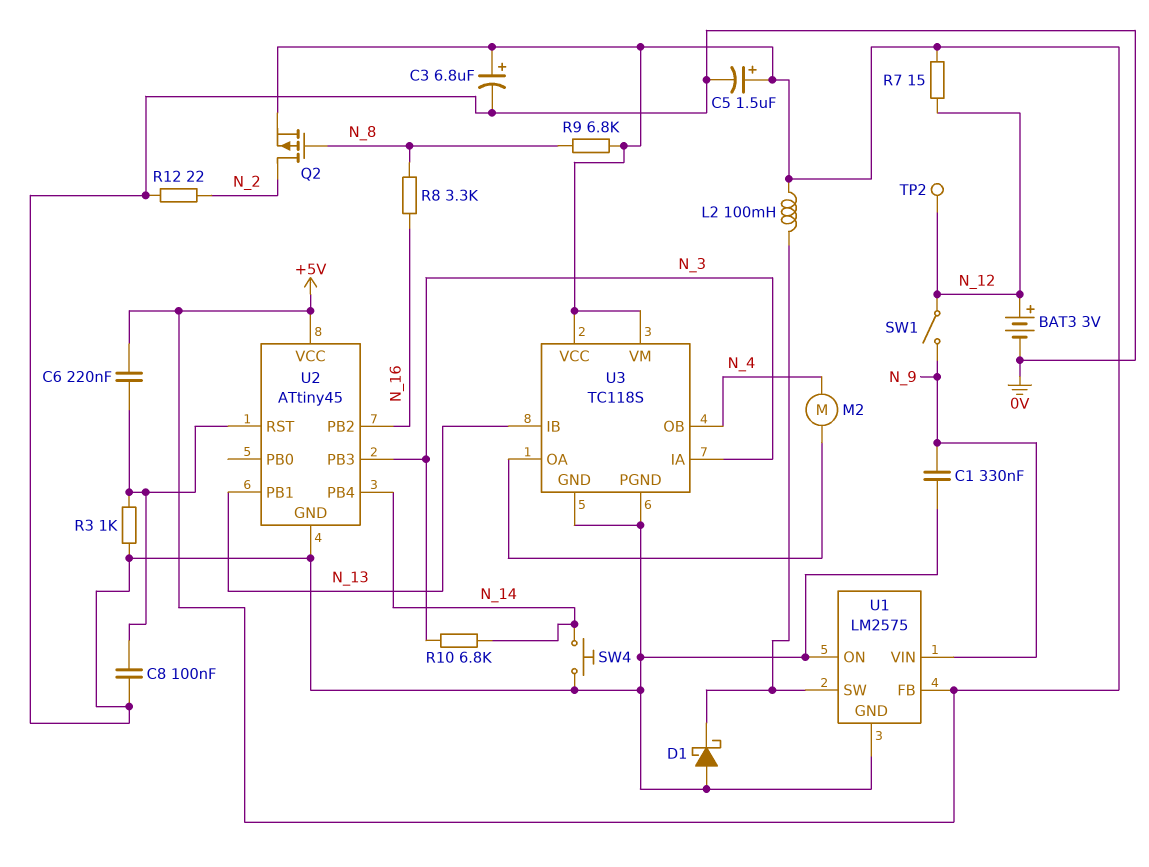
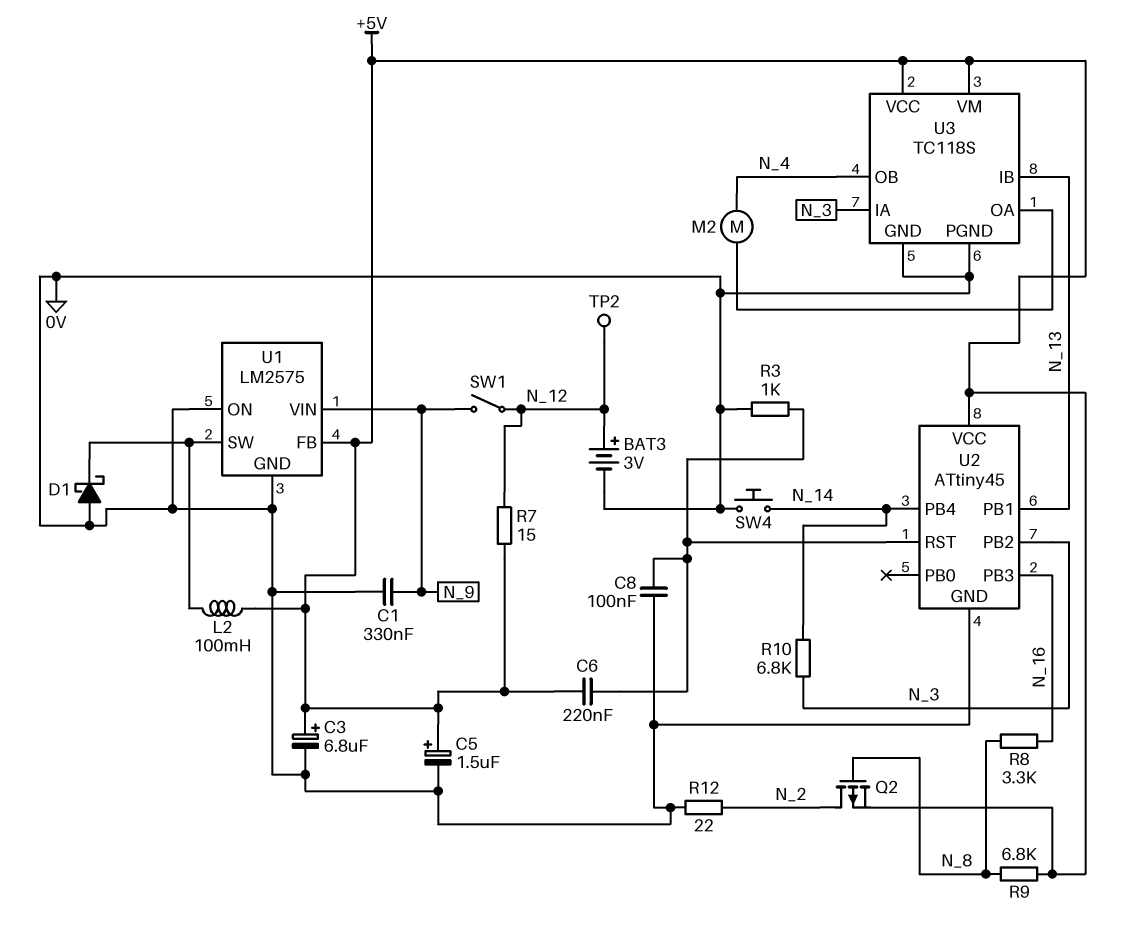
U2 pin PB2: N_16 -> N_3
U2 pin PB3: N_3 -> N_16

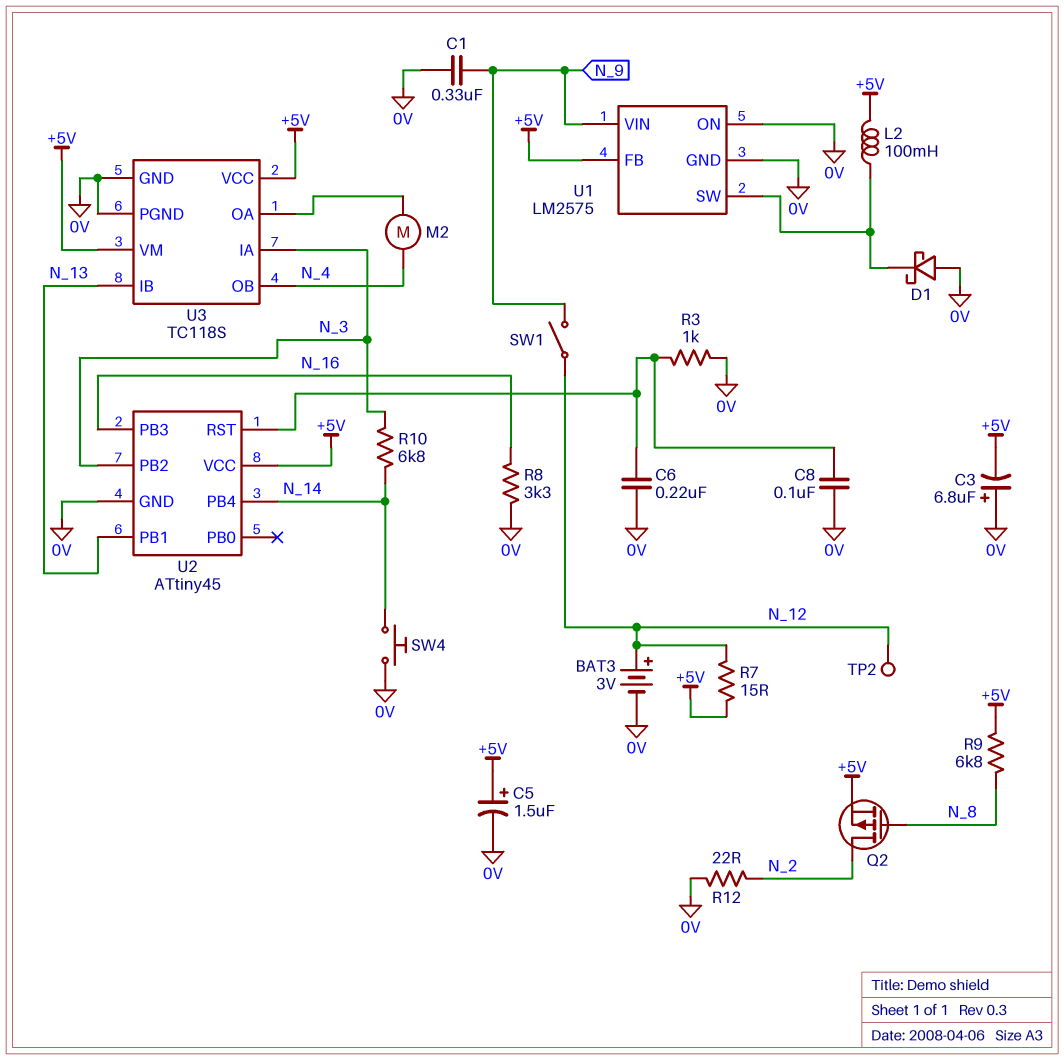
C3: 6.8uF (plus +5V, minus 0V) -> 6.8uF (plus 0V, minus +5V)
C6: 220nF (+5V, U2/RST) -> 220nF (0V, U2/RST)
R8: 3.3k (N_8, N_16) -> 3.3k (0V, N_16)

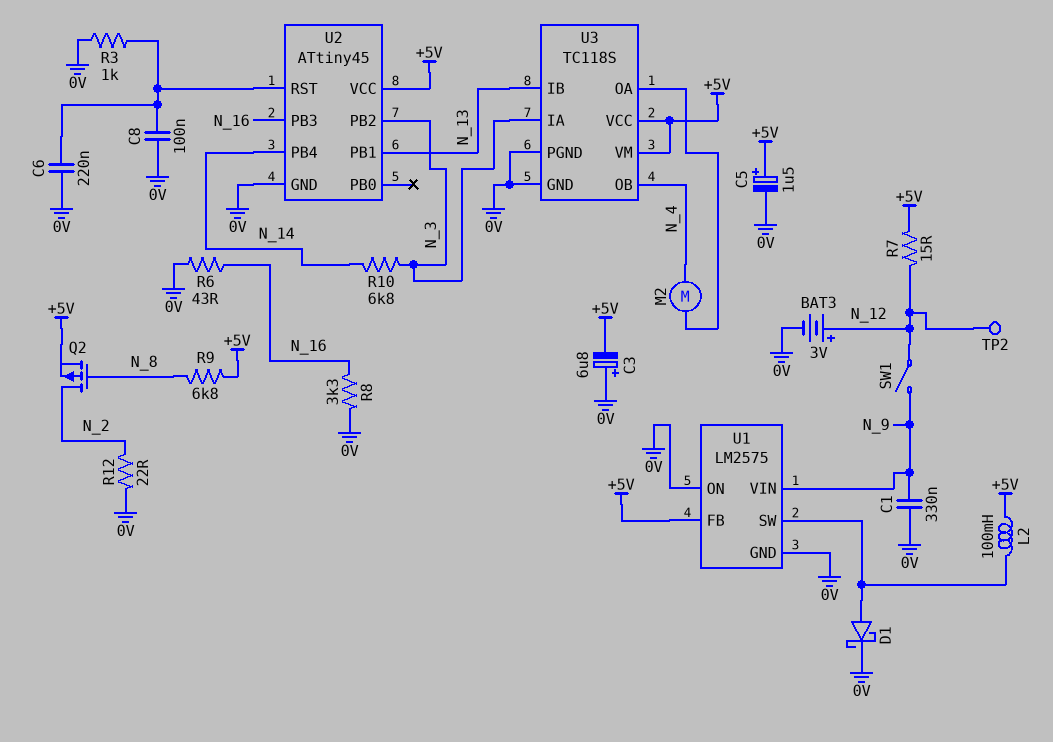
D1: schottky (A 0V, K U1/SW) -> schottky (A U1/SW, K 0V)
R6: none -> 43 (0V, N_16)
SW4: button (0V, N_14) -> none

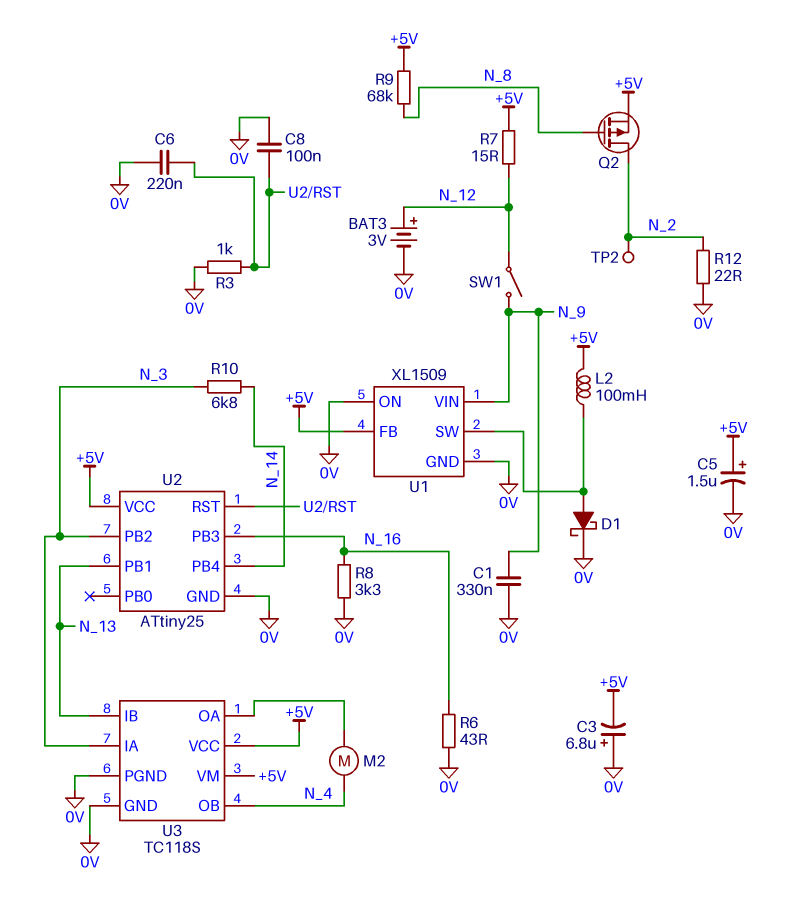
R9: 6.8k (+5V, N_8) -> 68k (+5V, N_8)
TP2: test point (N_12) -> test point (N_2)
U1: LM2575 -> XL1509
U2: ATtiny45 -> ATtiny25

